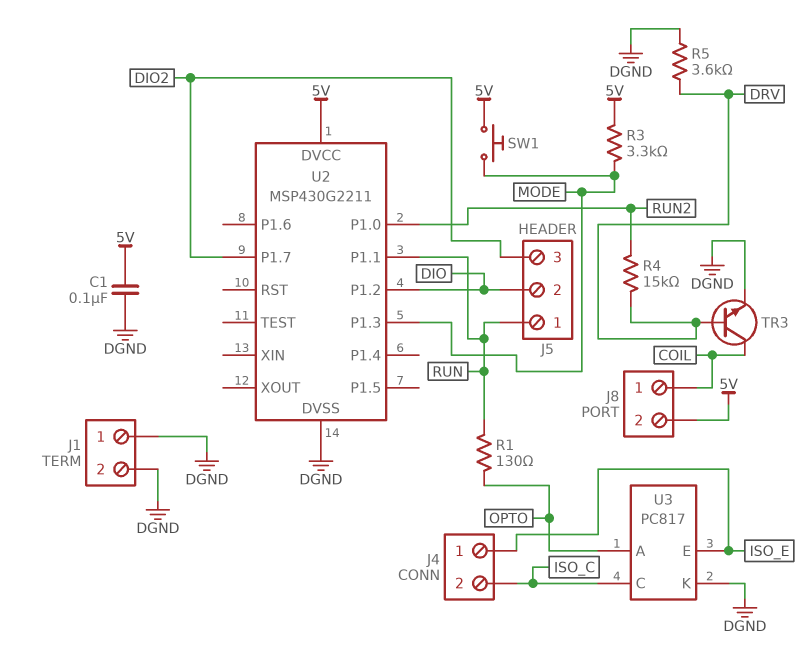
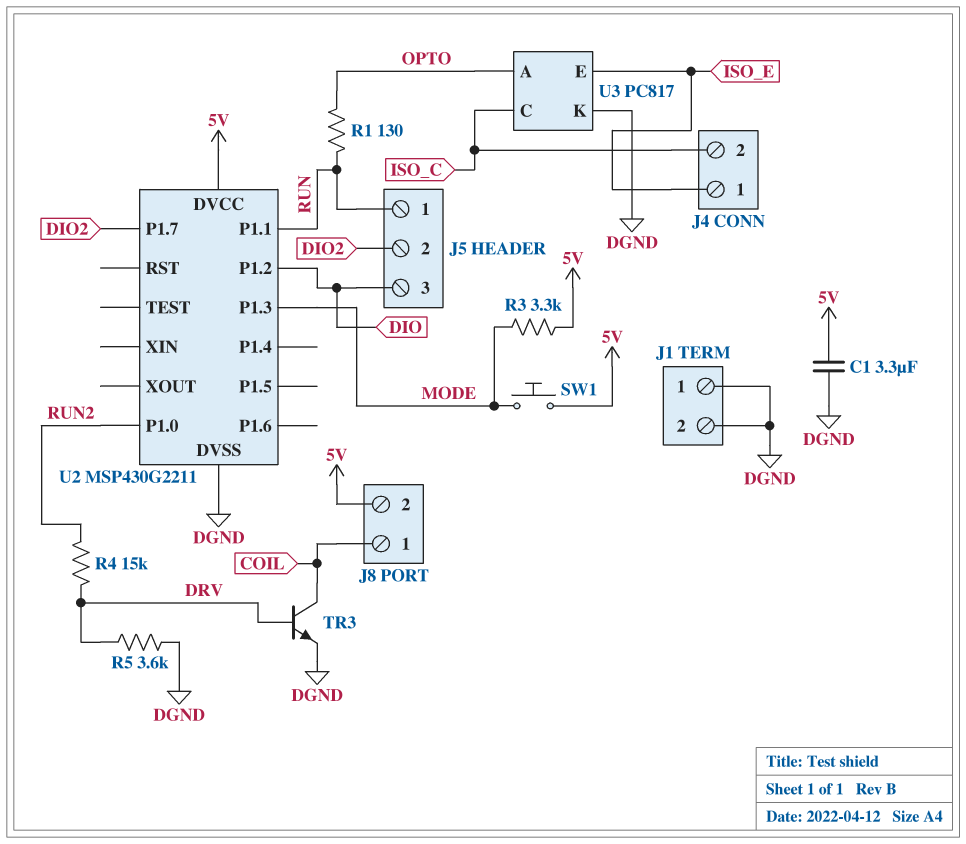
C1: 100nF (5V, DGND) -> 3.3uF (5V, DGND)
J5 pin 2: DIO -> DIO2
J5 pin 3: DIO2 -> DIO

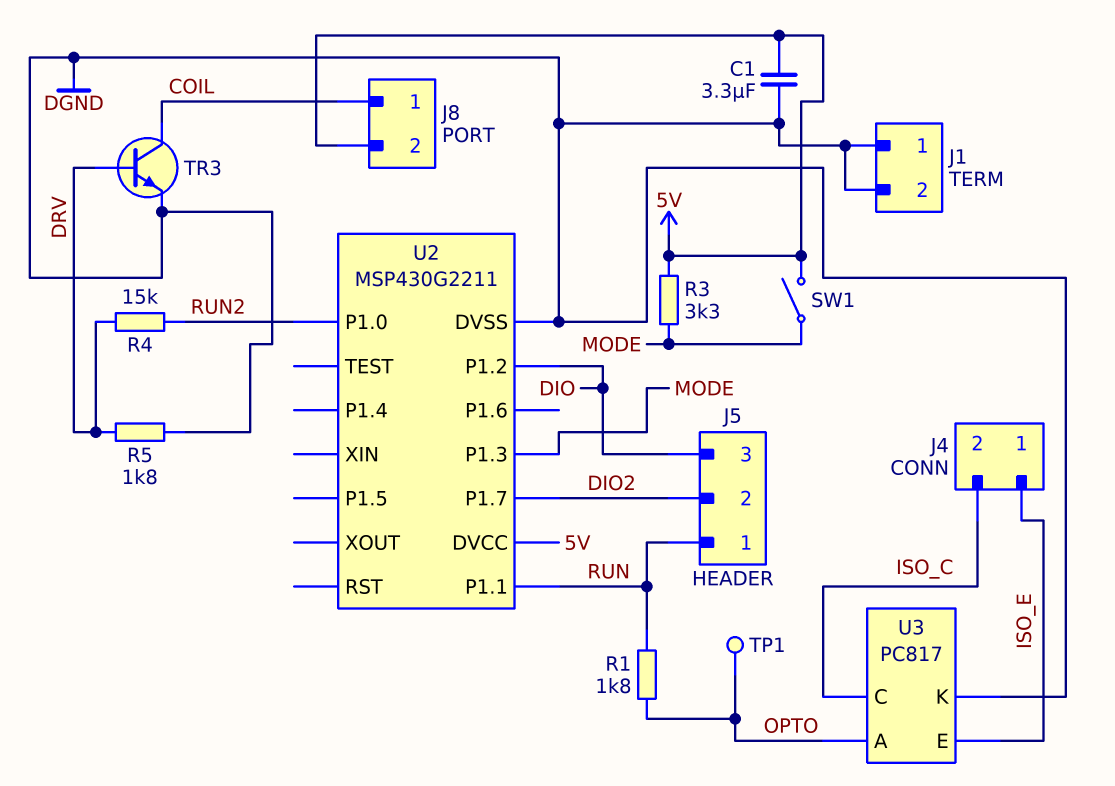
R1: 130 (OPTO, RUN) -> 1.8k (OPTO, RUN)
R5: 3.6k (DGND, DRV) -> 1.8k (DGND, DRV)
SW1: button (5V, MODE) -> switch (5V, MODE)
TP1: none -> test point (OPTO)

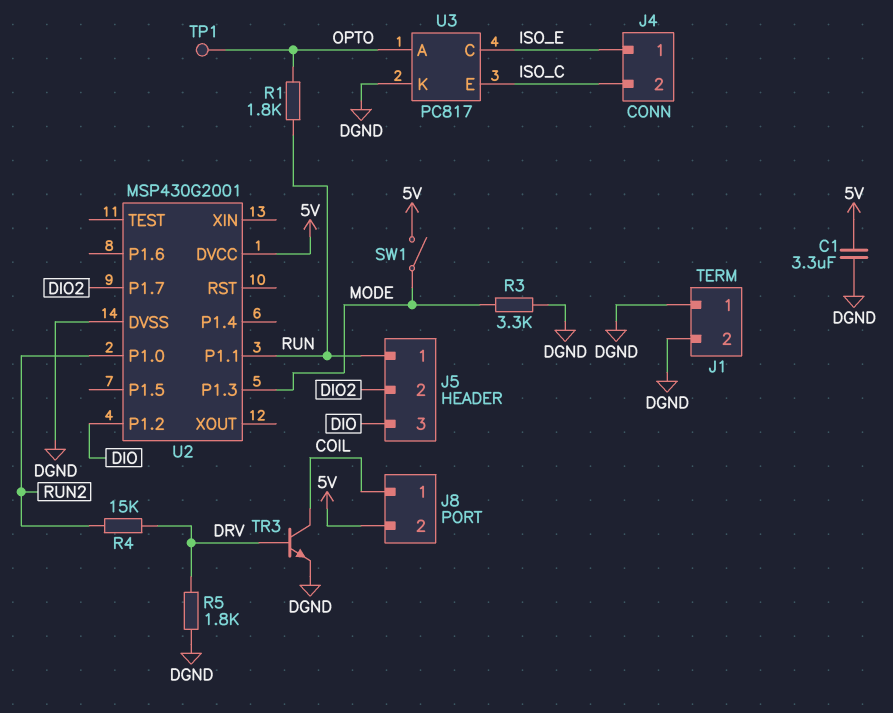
R3: 3.3k (5V, MODE) -> 3.3k (DGND, MODE)
U2: MSP430G2211 -> MSP430G2001
U3 pin C: ISO_C -> ISO_E
U3 pin E: ISO_E -> ISO_C

